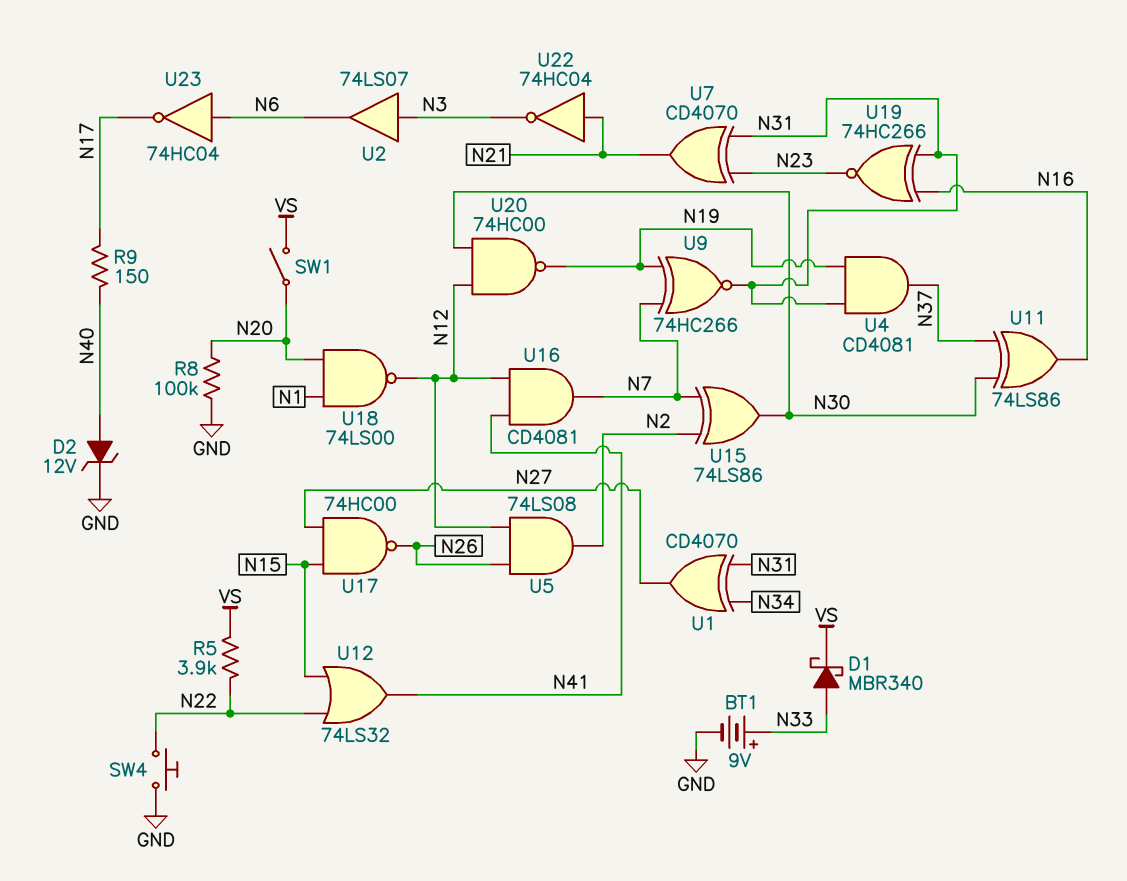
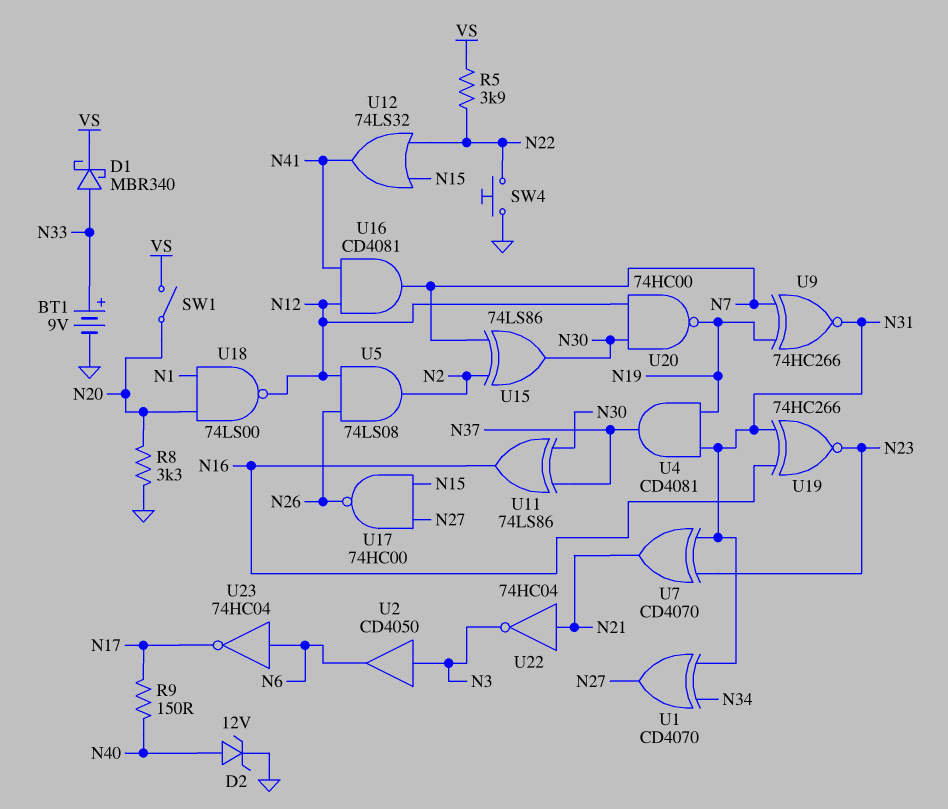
R8: 100k (GND, N20) -> 3.3k (GND, N20)
U2: buffer 74LS07 (in N3, out N6) -> buffer CD4050 (in N3, out N6)

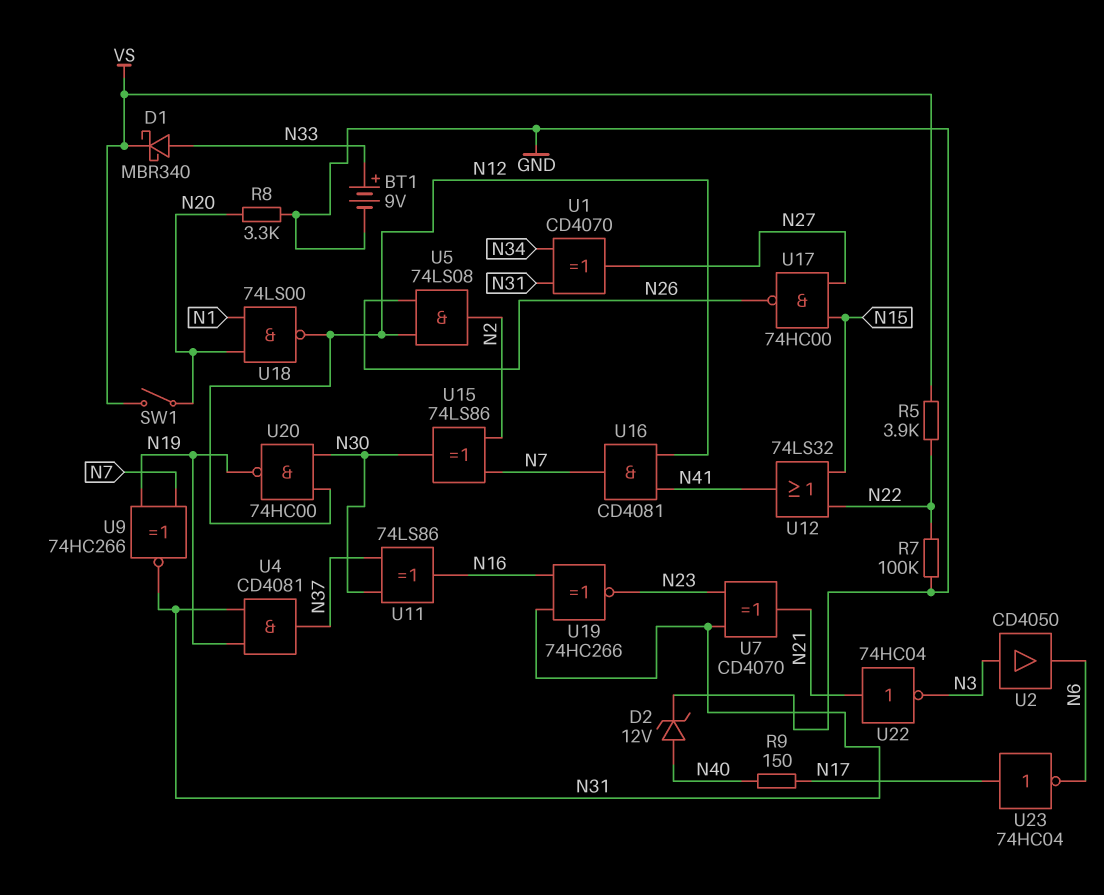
R7: none -> 100k (GND, N22)
SW4: button (GND, N22) -> none
U23: NOT 74HC04 (in N6, out N17) -> NOT 74HC04 (in N17, out N6)

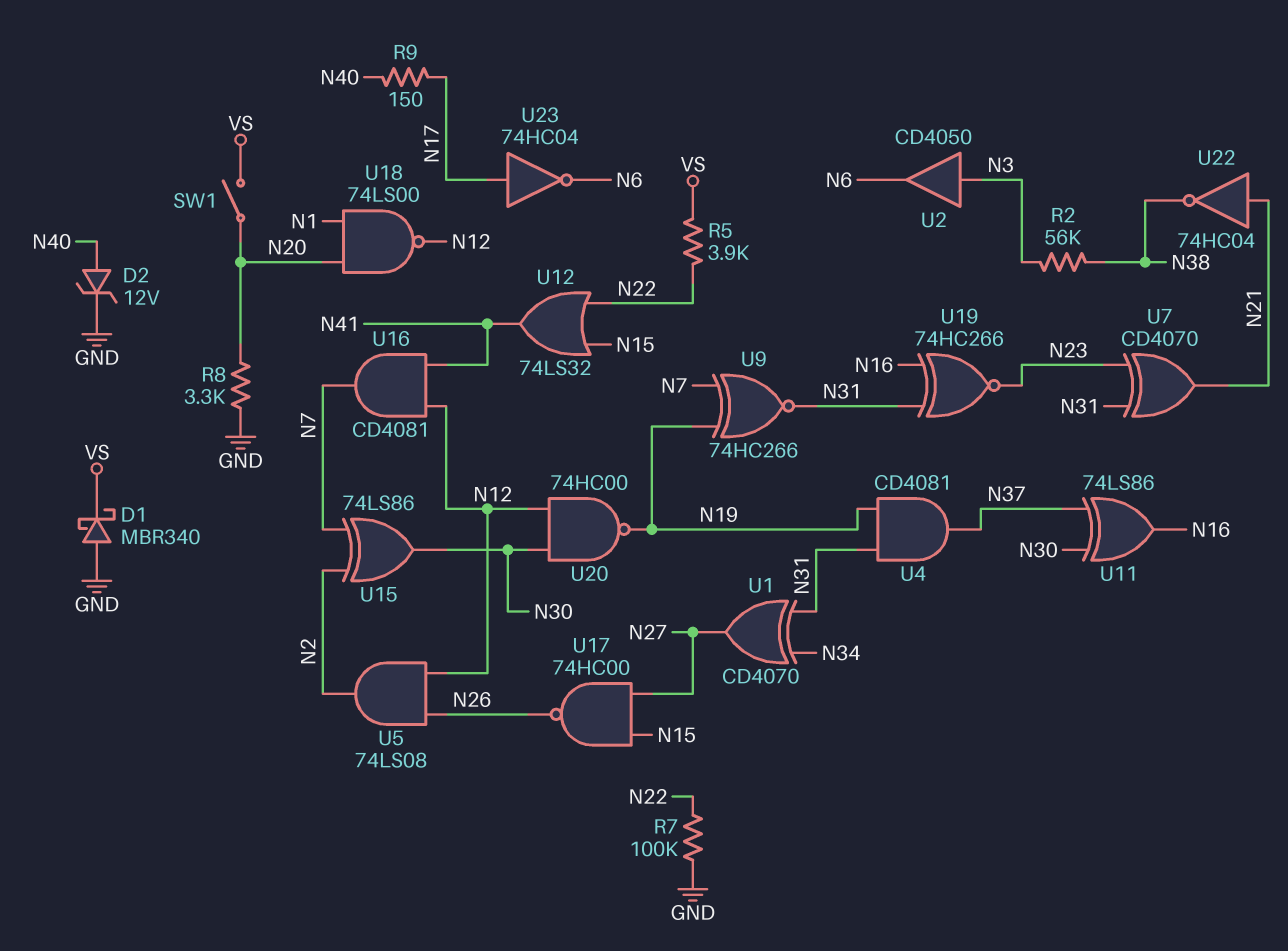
BT1: 9V (plus N33, minus GND) -> none
D1: schottky MBR340 (A N33, K VS) -> schottky MBR340 (A GND, K VS)
R2: none -> 56k (N3, N38)
U22: NOT 74HC04 (in N21, out N3) -> NOT 74HC04 (in N21, out N38)

